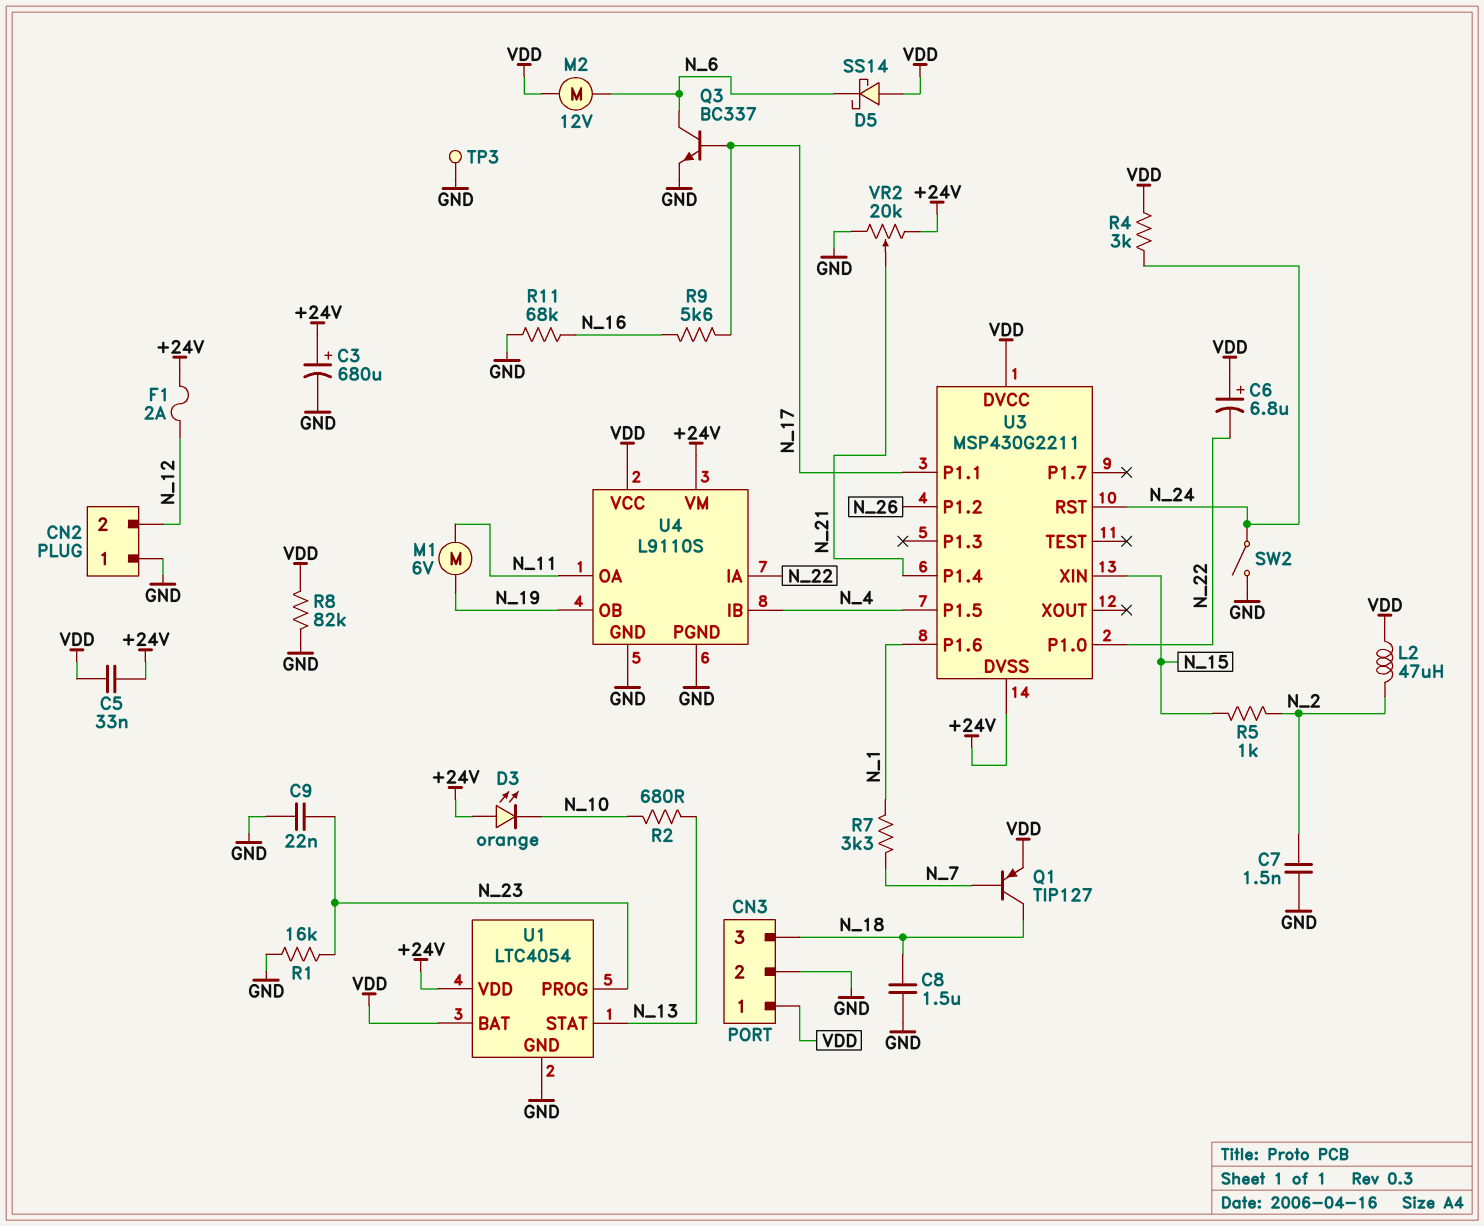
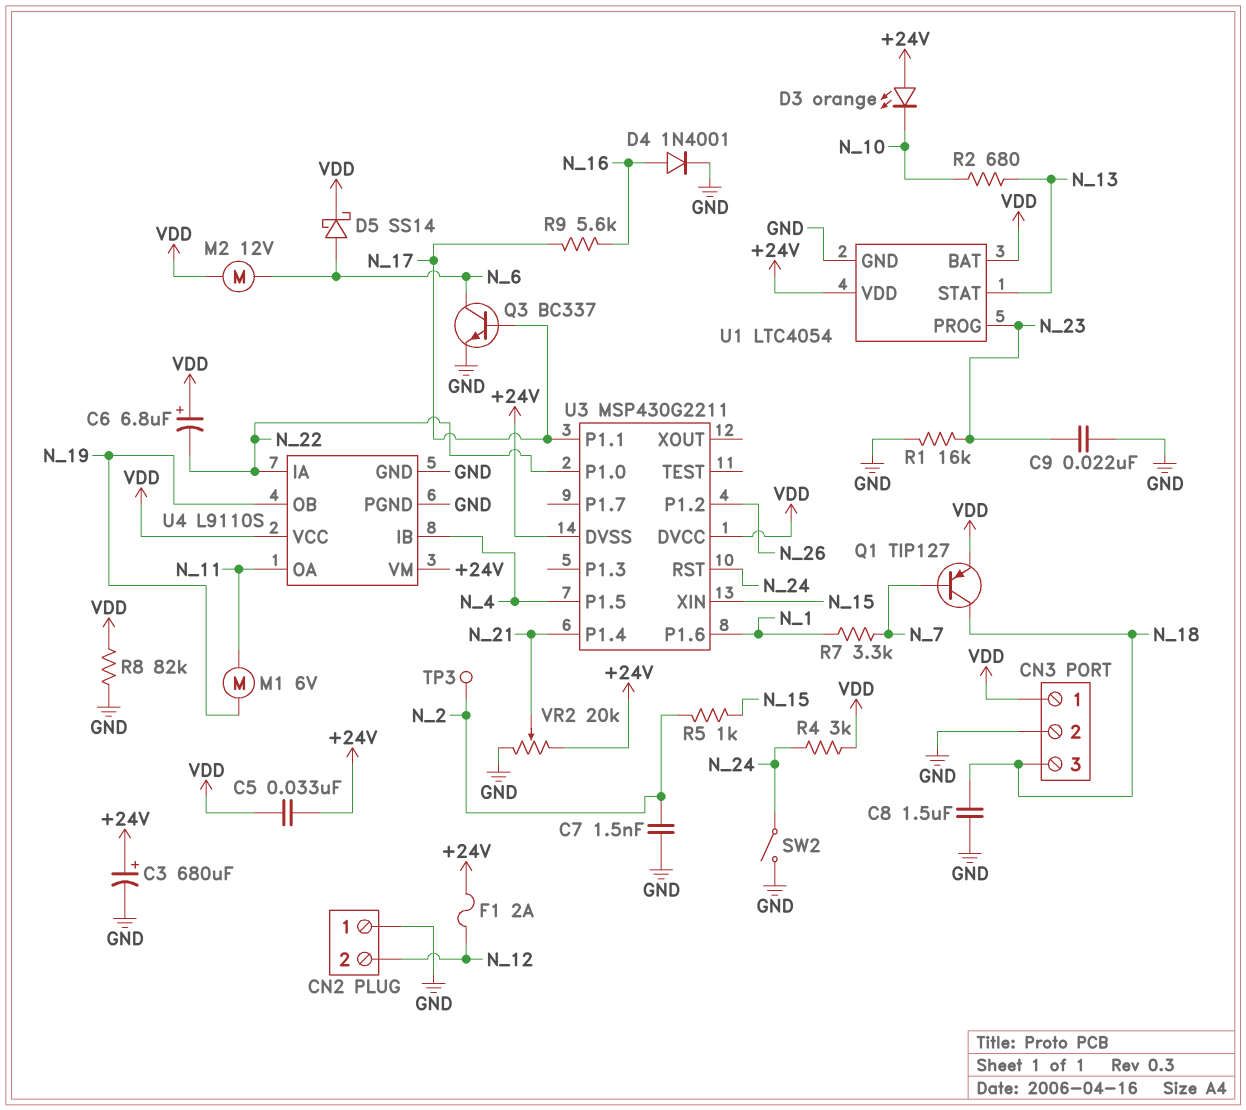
D4: none -> diode 1N4001 (A N_16, K GND)
D5: schottky SS14 (A VDD, K N_6) -> schottky SS14 (A N_6, K VDD)
L2: 47uH (N_2, VDD) -> none
R11: 68k (GND, N_16) -> none
TP3: test point (GND) -> test point (N_2)

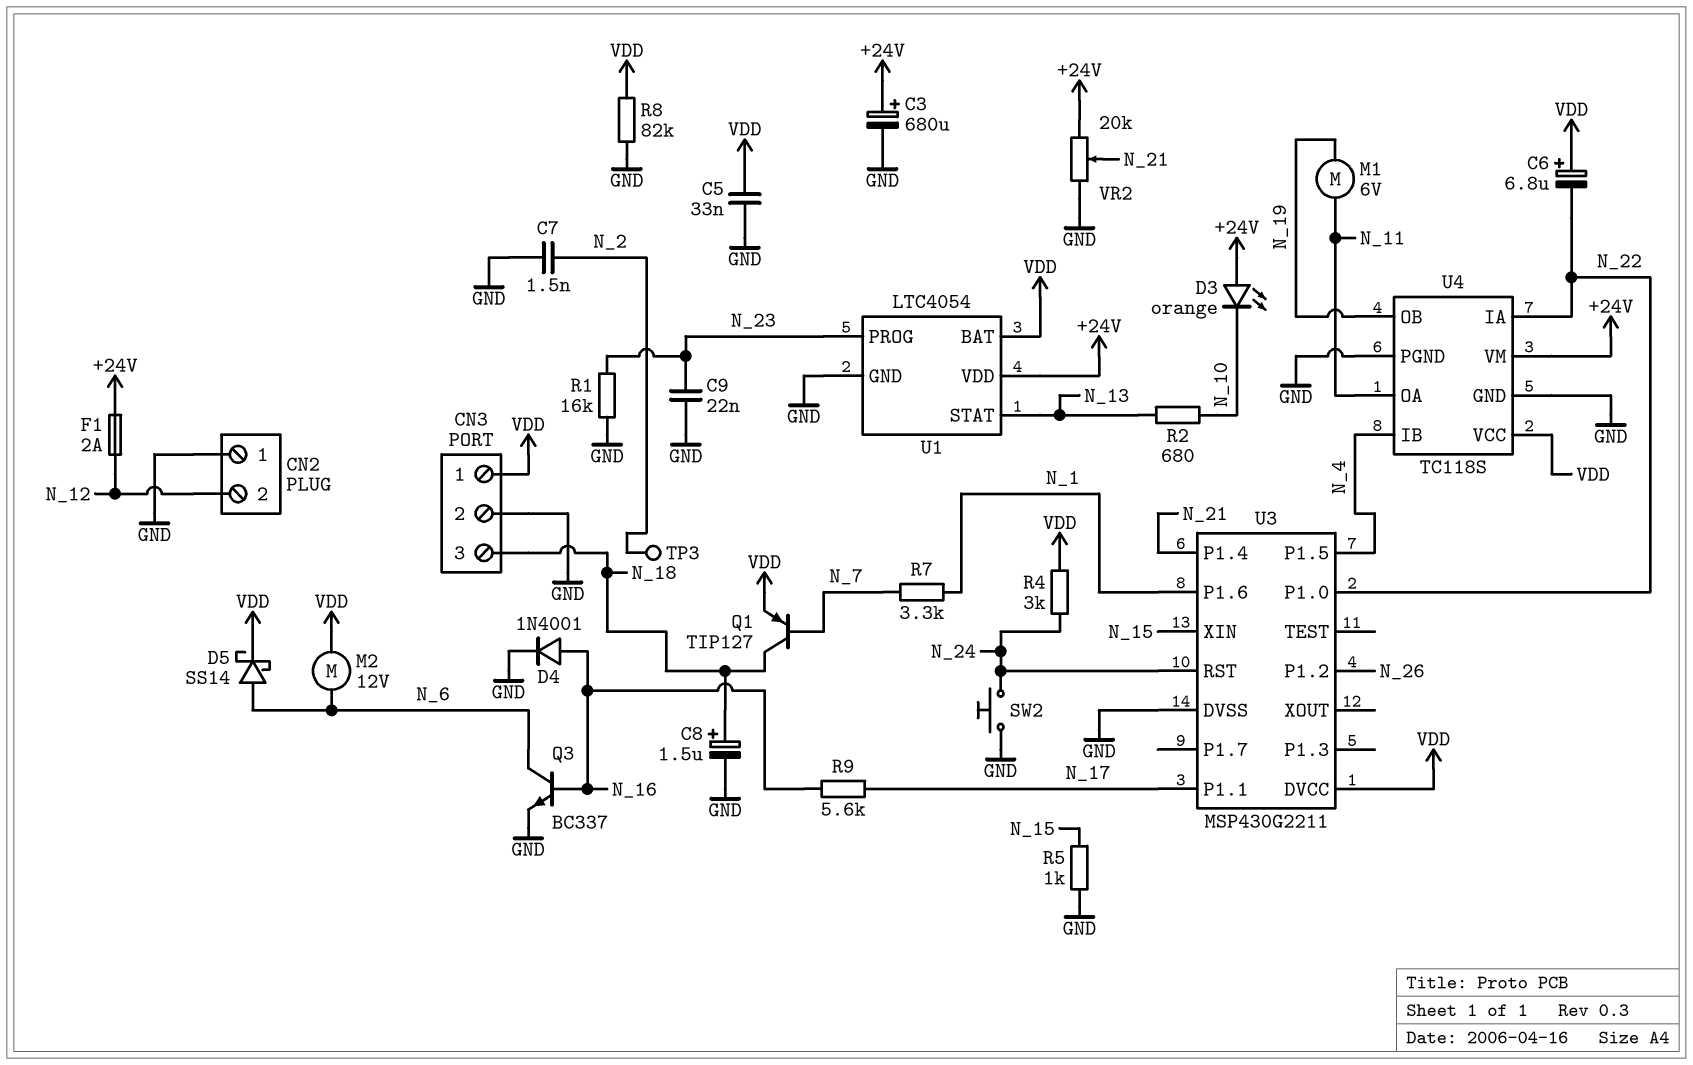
C5: 33nF (+24V, VDD) -> 33nF (GND, VDD)
C8: 1.5uF (GND, N_18) -> 1.5uF (plus N_18, minus GND)
Q3: NPN BC337 (B N_17, C N_6, E GND) -> NPN BC337 (B N_16, C N_6, E GND)
R5: 1k (N_2, N_15) -> 1k (GND, N_15)
SW2: switch (GND, N_24) -> button (GND, N_24)
U3 pin DVSS: +24V -> GND
U4: L9110S -> TC118S

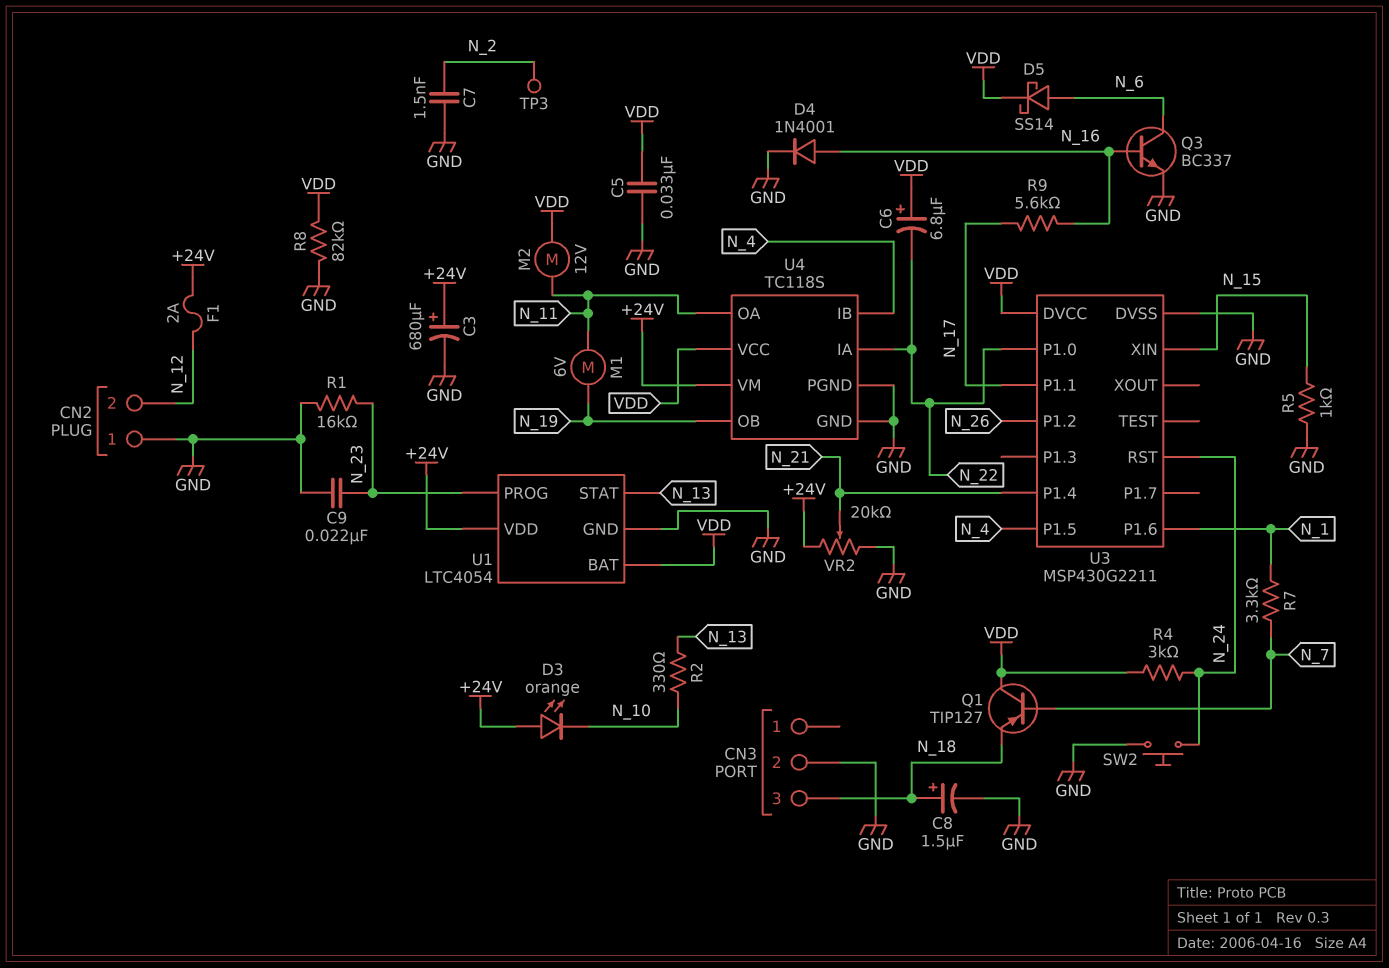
CN3 pin 1: VDD -> none
M2: motor 12V (N_6, VDD) -> motor 12V (N_11, VDD)
Q1: PNP TIP127 (B N_7, C N_18, E VDD) -> PNP TIP127 (B N_7, C VDD, E N_18)
R2: 680 (N_10, N_13) -> 330 (N_10, N_13)

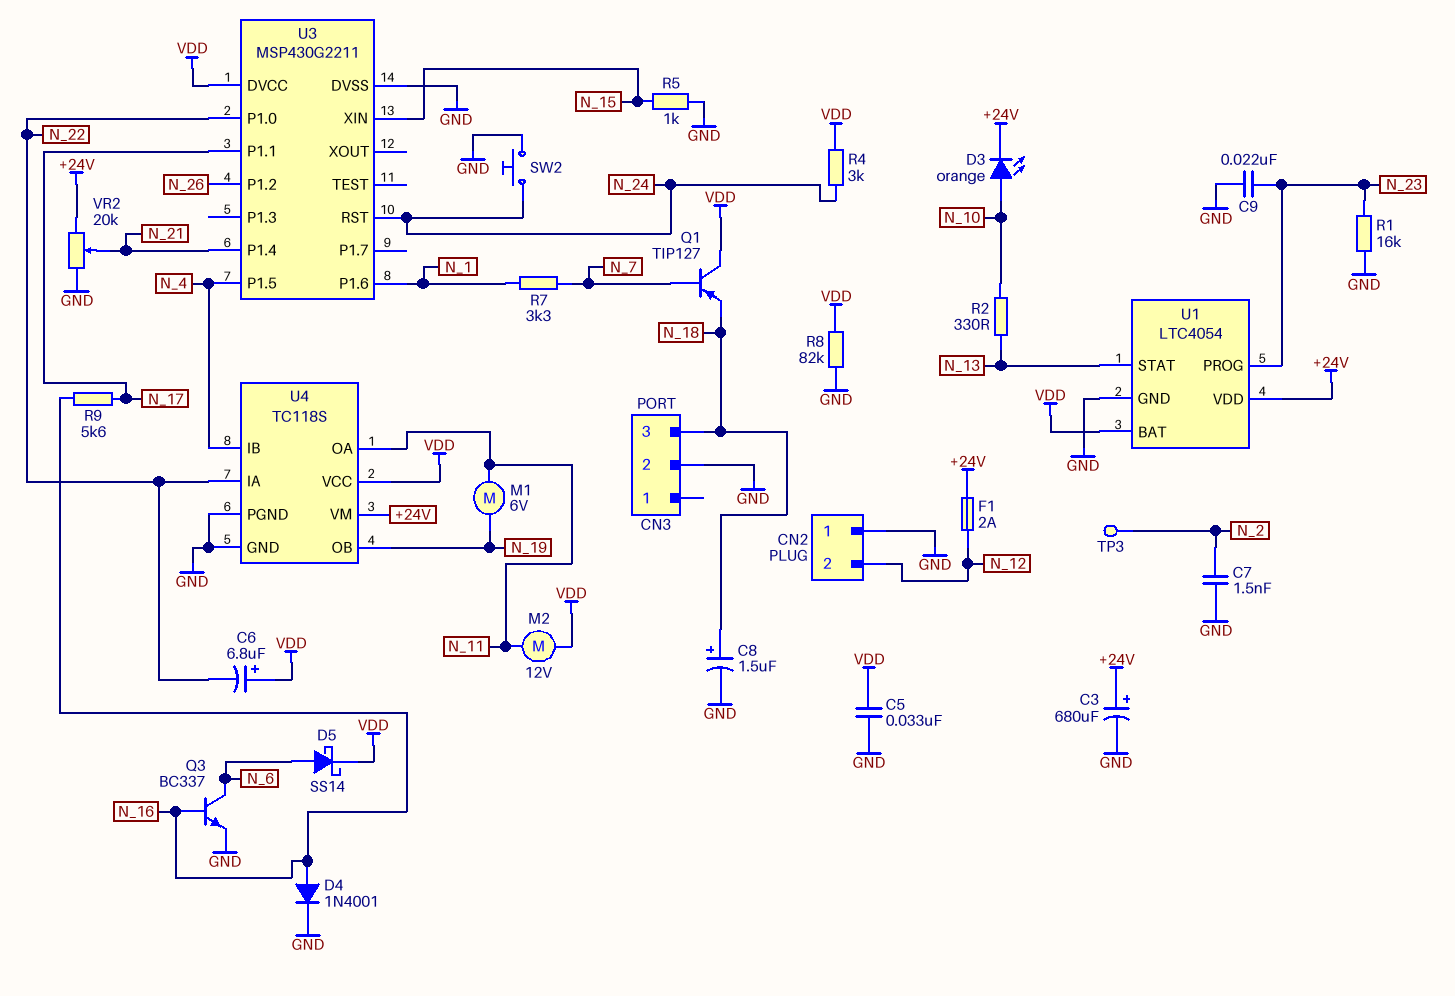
D3: LED orange (A +24V, K N_10) -> LED orange (A N_10, K +24V)

